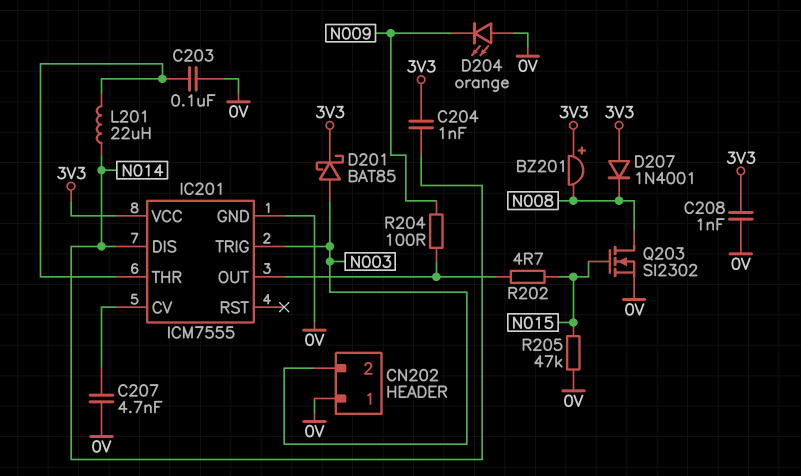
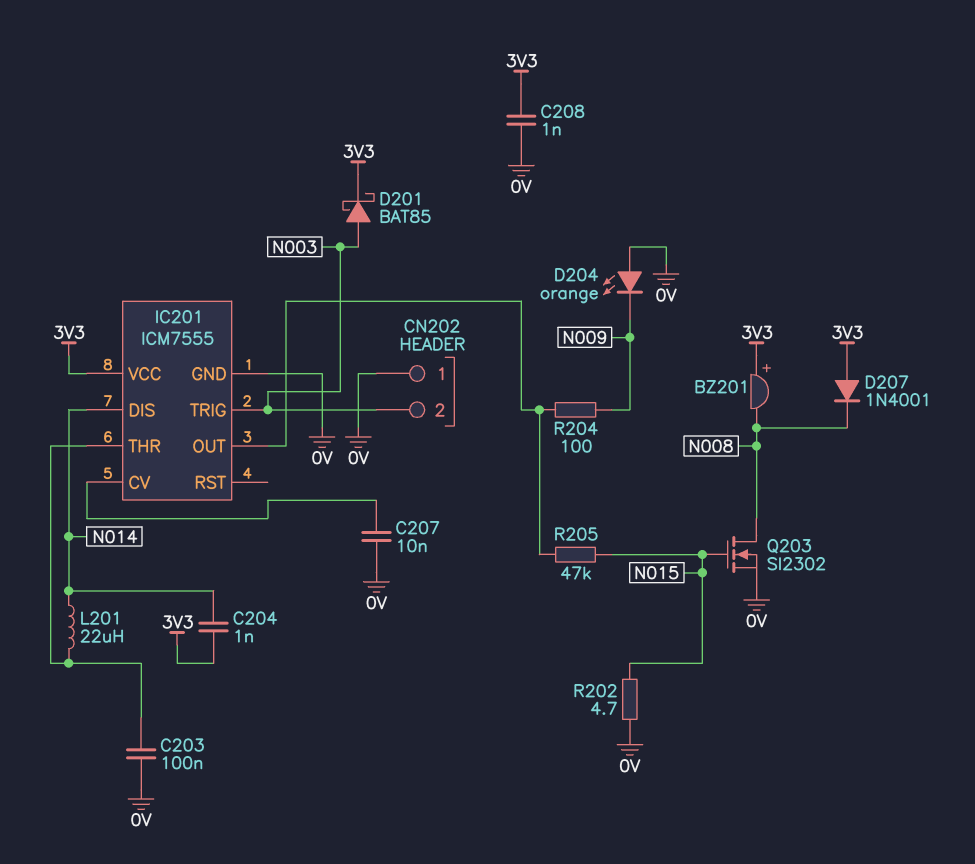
C207: 4.7nF (0V, IC201/CV) -> 10nF (0V, IC201/CV)
R202: 4.7 (IC201/OUT, N015) -> 4.7 (0V, N015)
R205: 47k (0V, N015) -> 47k (IC201/OUT, N015)

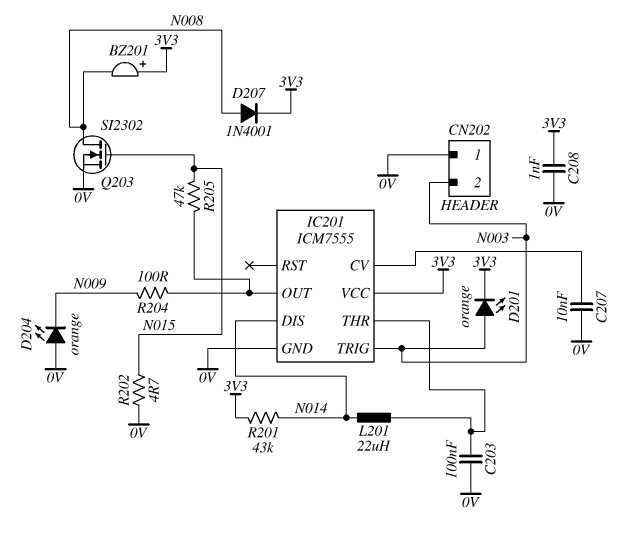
C204: 1nF (3V3, N014) -> none
D201: schottky BAT85 (A N003, K 3V3) -> LED orange (A N003, K 3V3)
D207: diode 1N4001 (A 3V3, K N008) -> diode 1N4001 (A N008, K 3V3)
R201: none -> 43k (3V3, N014)

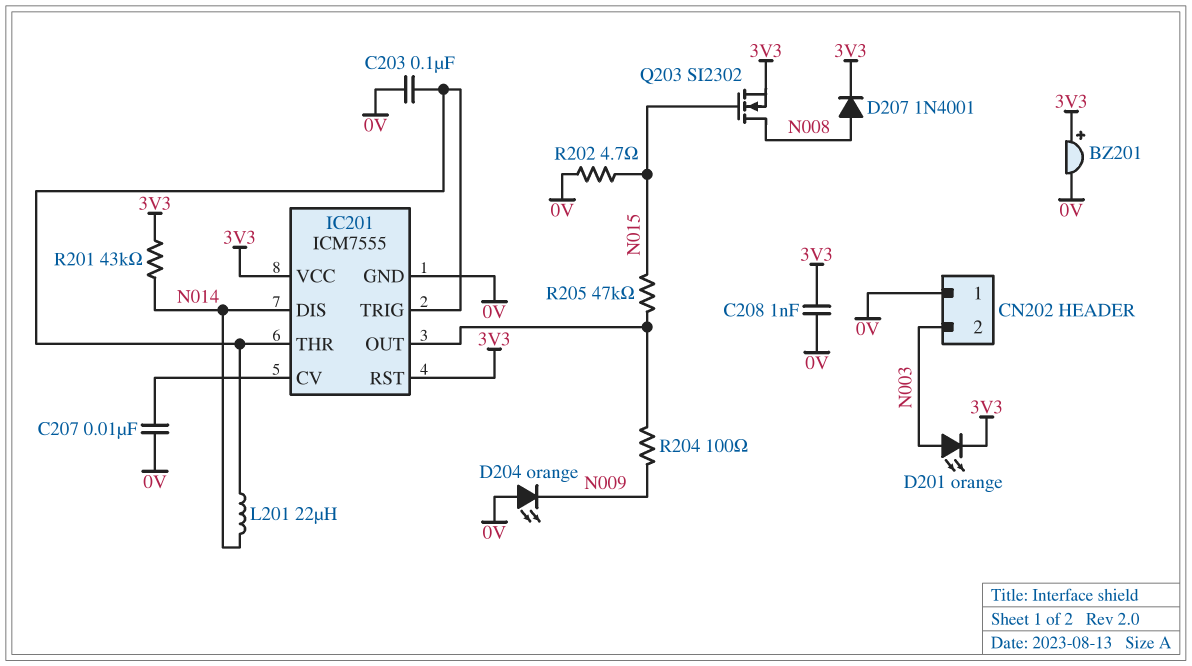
BZ201: buzzer (plus 3V3, minus N008) -> buzzer (plus 3V3, minus 0V)
IC201 pin RST: none -> 3V3
IC201 pin TRIG: N003 -> IC201/THR
Q203: NMOS SI2302 (G N015, D N008, S 0V) -> NMOS SI2302 (G N015, D N008, S 3V3)

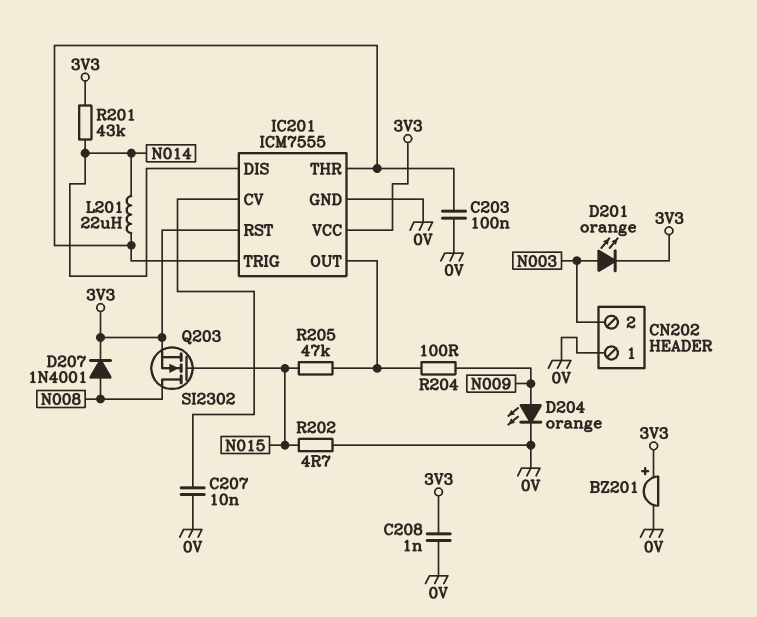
D204: LED orange (A 0V, K N009) -> LED orange (A N009, K 0V)

